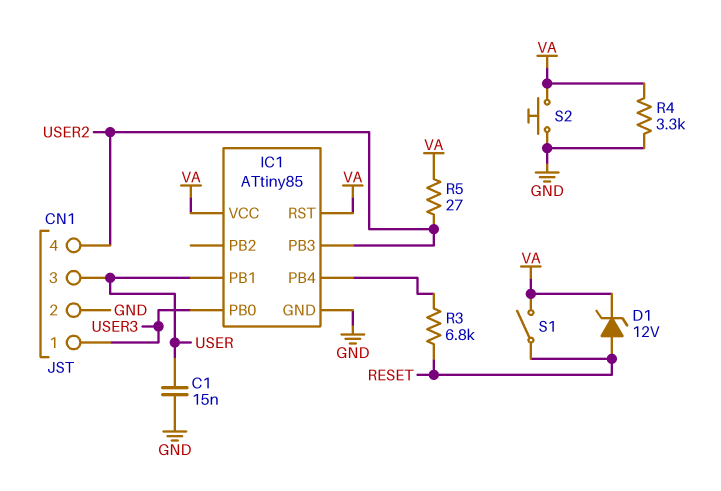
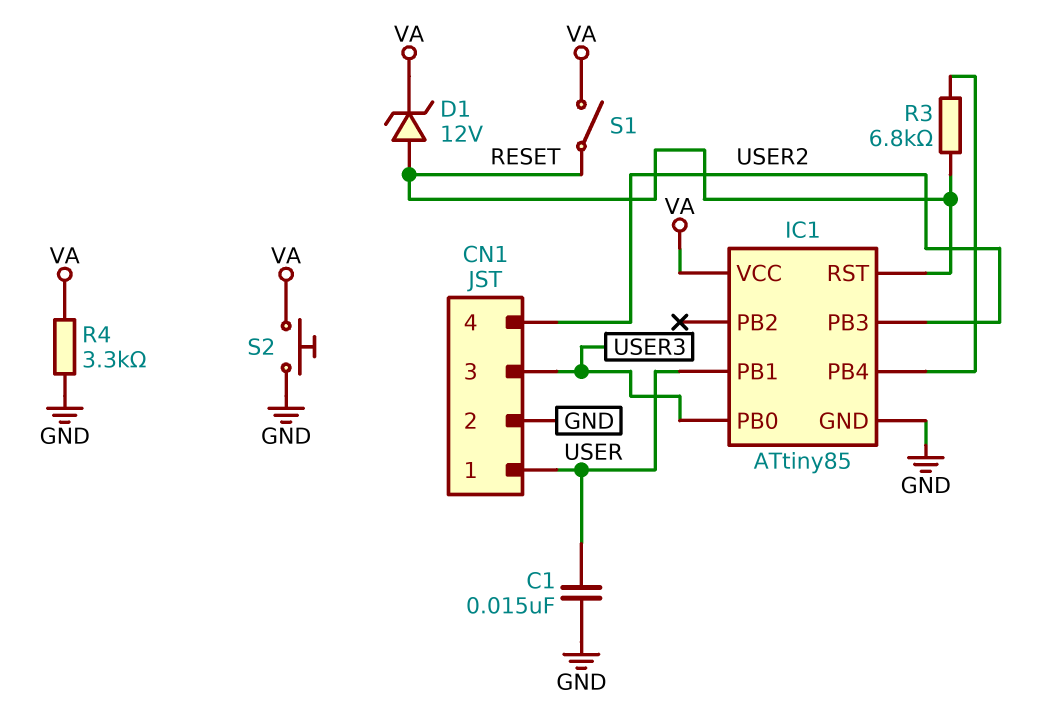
CN1 pin 1: USER3 -> USER
CN1 pin 3: USER -> USER3
IC1 pin RST: VA -> RESET
R5: 27 (USER2, VA) -> none

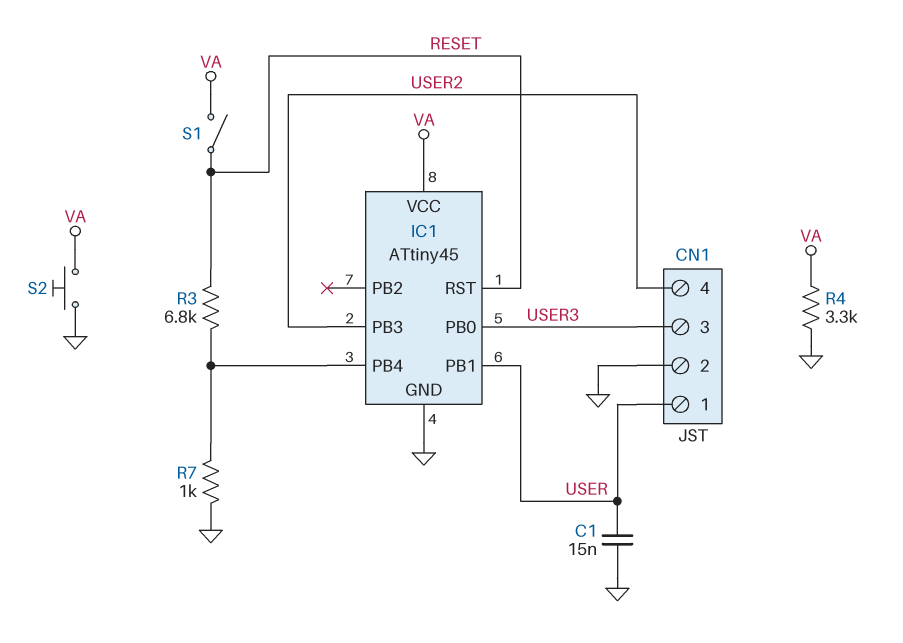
D1: zener 12V (A RESET, K VA) -> none
IC1: ATtiny85 -> ATtiny45
R7: none -> 1k (GND, IC1/PB4)

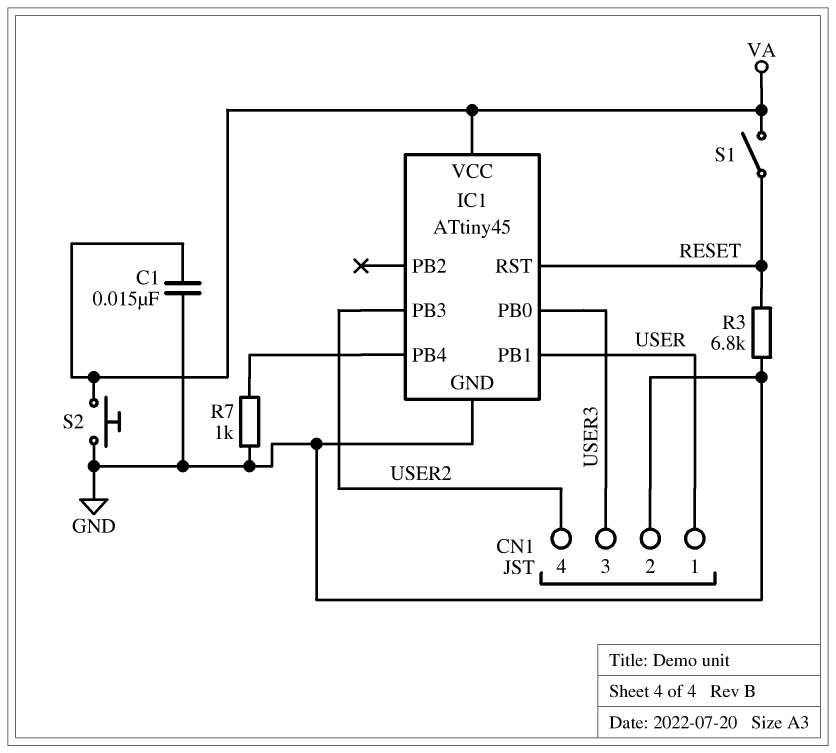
C1: 15nF (GND, USER) -> 15nF (GND, VA)
R3: 6.8k (IC1/PB4, RESET) -> 6.8k (GND, RESET)
R4: 3.3k (GND, VA) -> none

